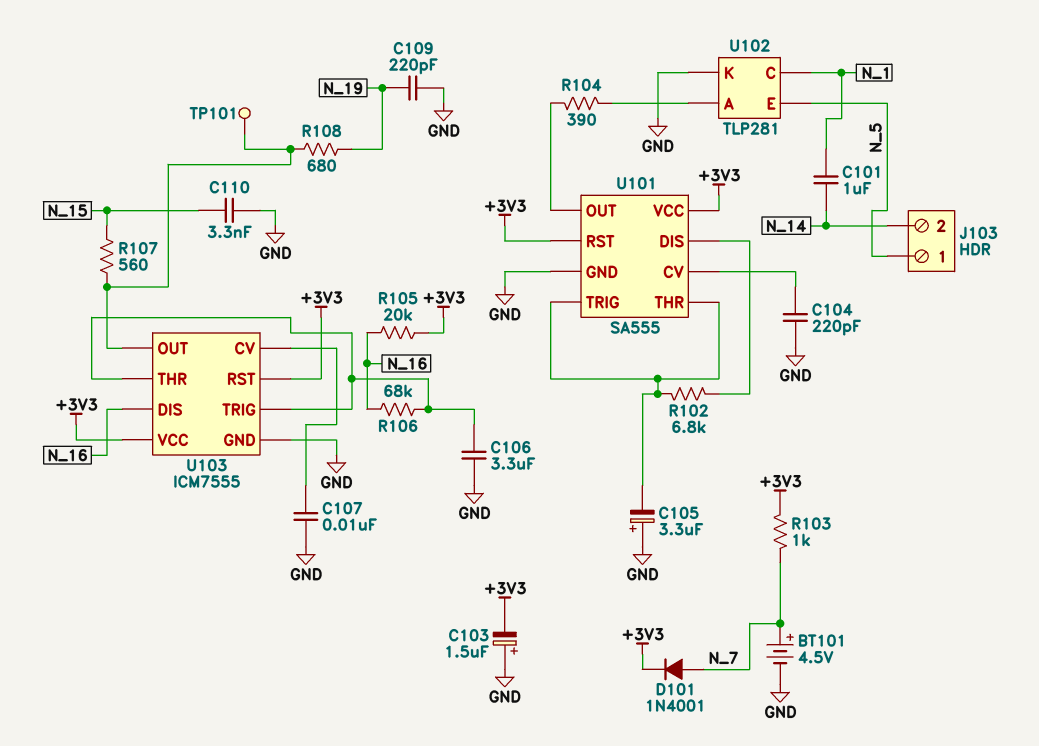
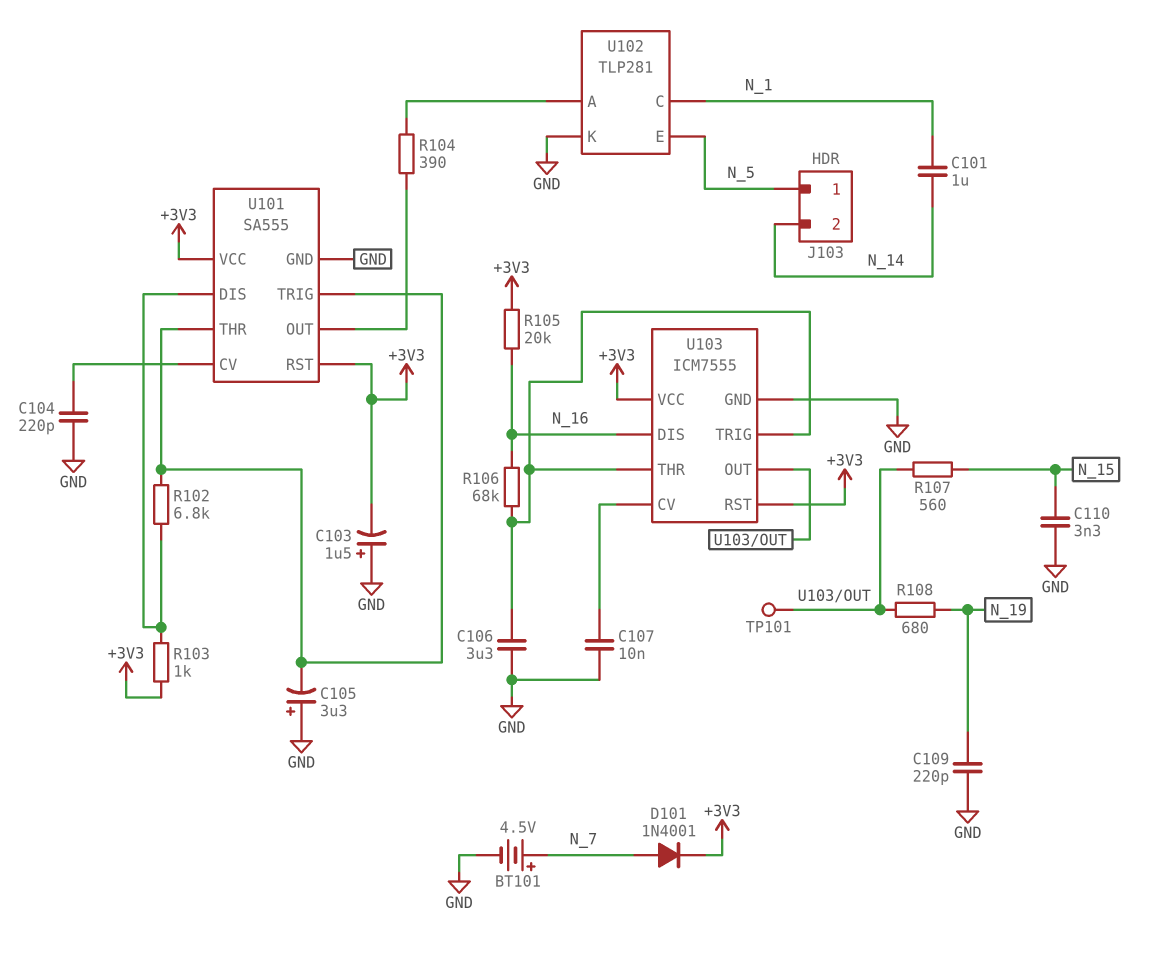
R103: 1k (+3V3, N_7) -> 1k (+3V3, U101/DIS)

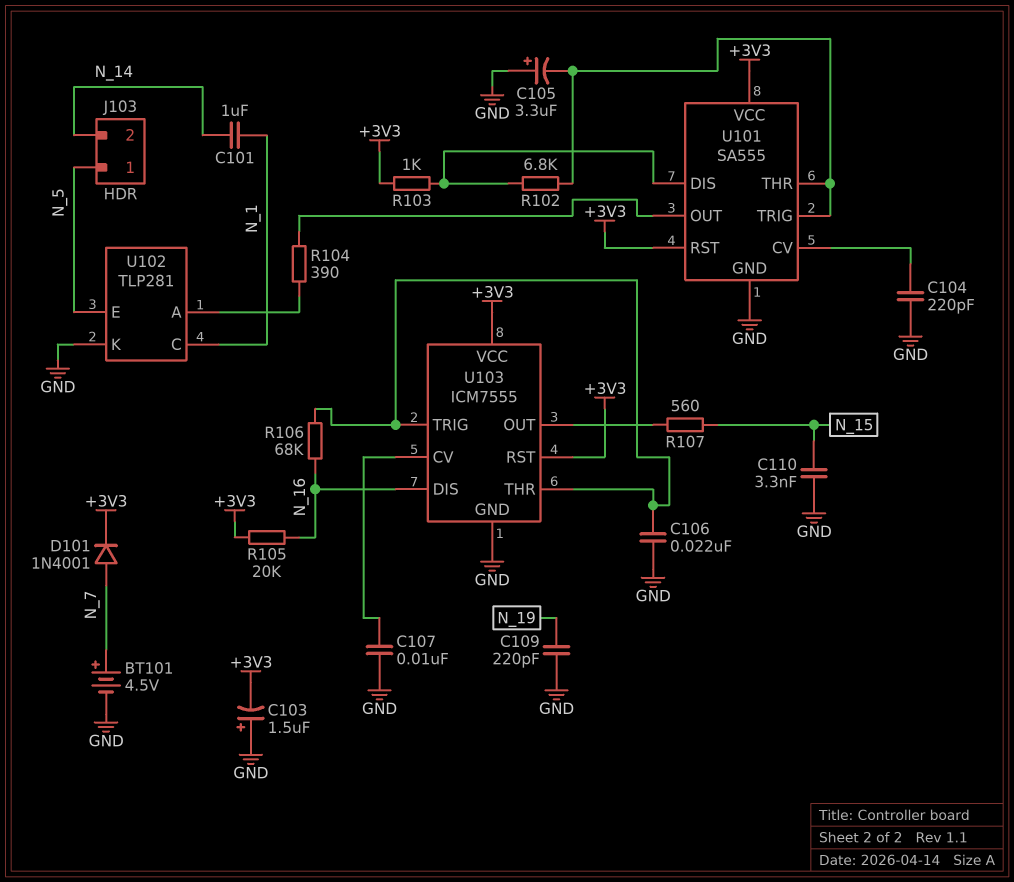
C106: 3.3uF (GND, U103/THR) -> 22nF (GND, U103/THR)
R108: 680 (N_19, U103/OUT) -> none
TP101: test point (U103/OUT) -> none

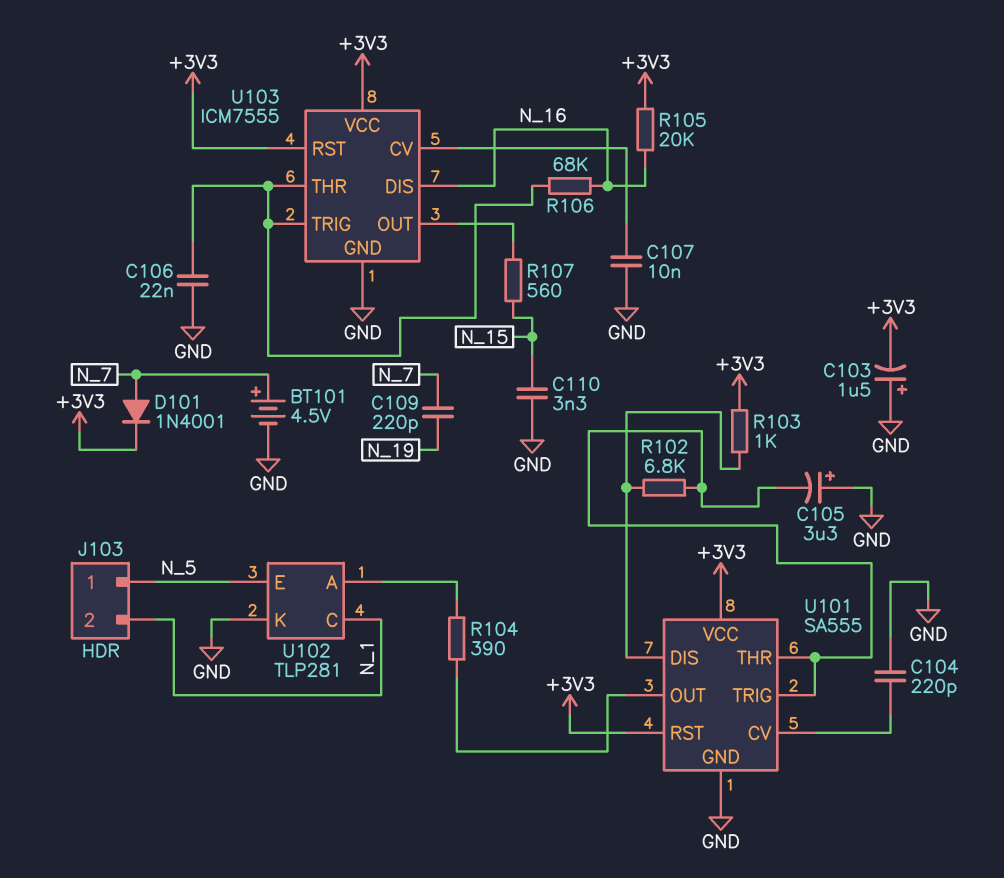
C101: 1uF (N_1, N_14) -> none
C109: 220pF (GND, N_19) -> 220pF (N_7, N_19)
J103 pin 2: N_14 -> N_1

